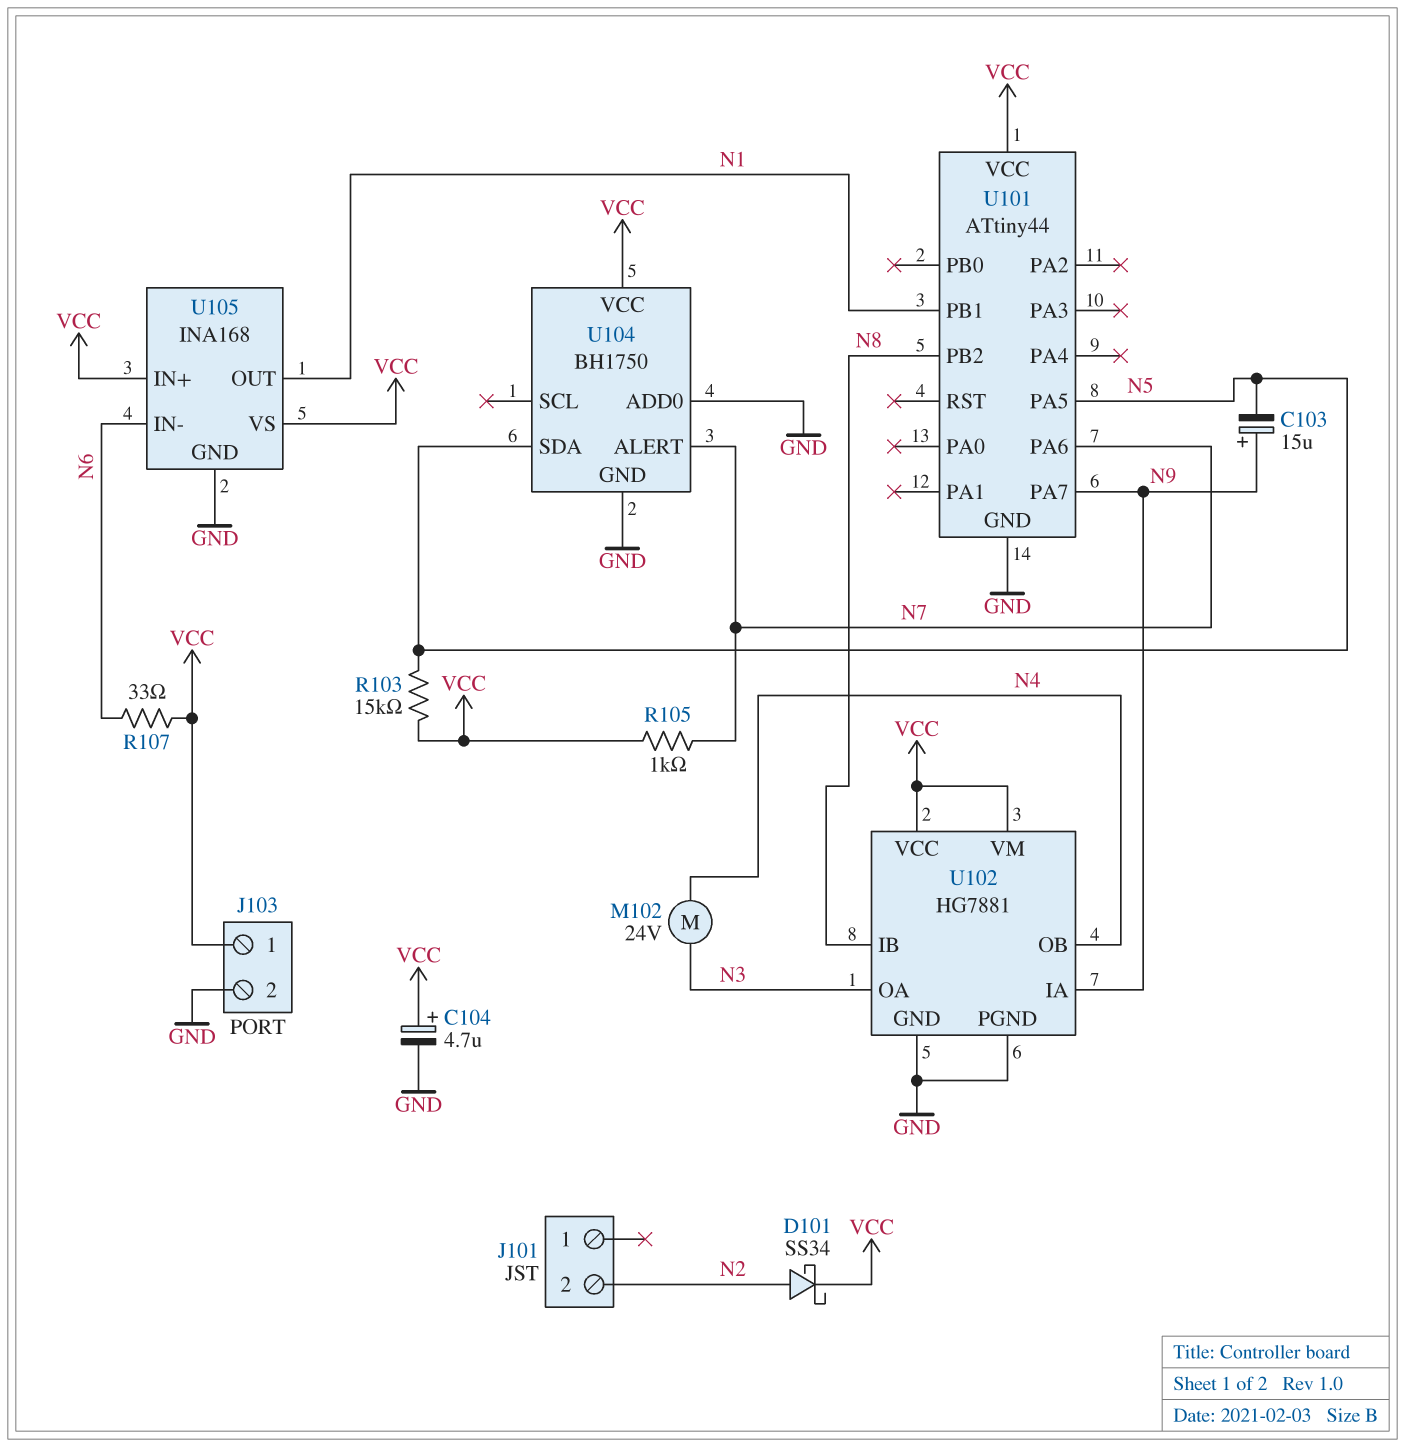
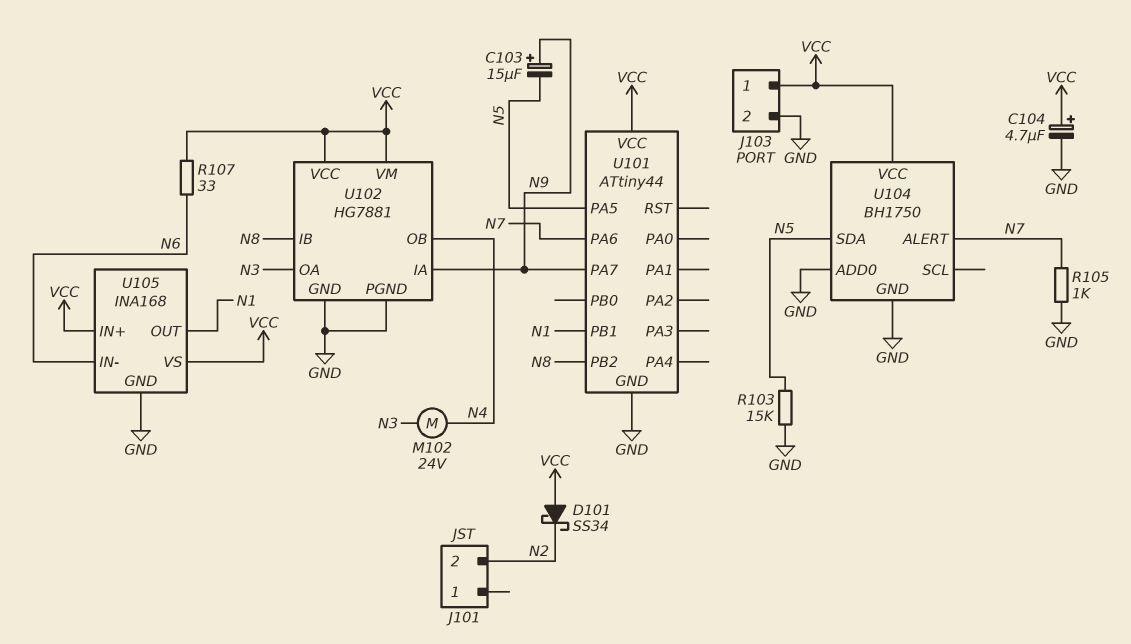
D101: schottky SS34 (A N2, K VCC) -> schottky SS34 (A VCC, K N2)
R103: 15k (N5, VCC) -> 15k (GND, N5)
R105: 1k (N7, VCC) -> 1k (GND, N7)

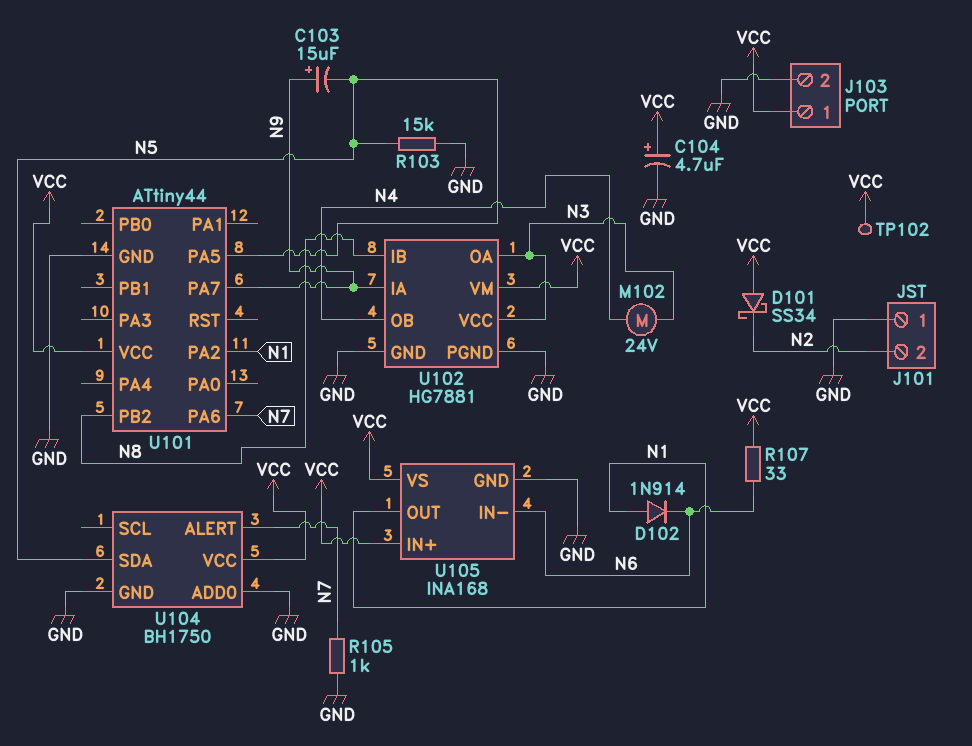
D102: none -> diode 1N914 (A N1, K N6)
J101 pin 1: none -> GND
TP102: none -> test point (VCC)
U101 pin PA2: none -> N1
U101 pin PB1: N1 -> none
U102 pin VCC: VCC -> N3

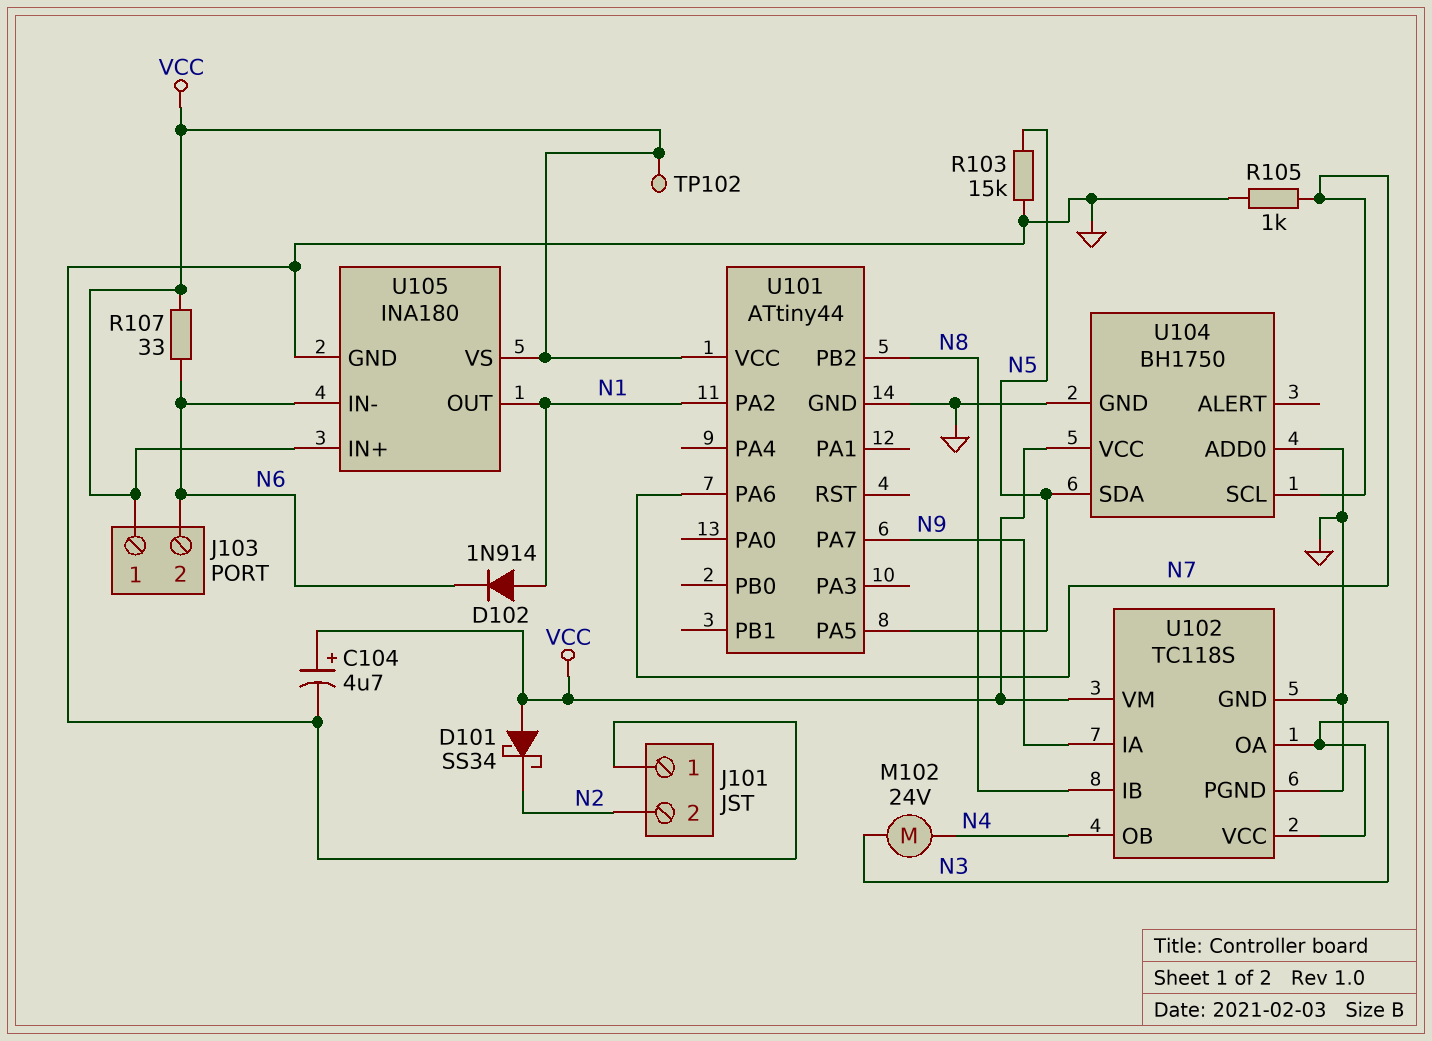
C103: 15uF (plus N9, minus N5) -> none
J103 pin 2: GND -> N6
U102: HG7881 -> TC118S
U104 pin ALERT: N7 -> none
U104 pin SCL: none -> N7
U105: INA168 -> INA180

